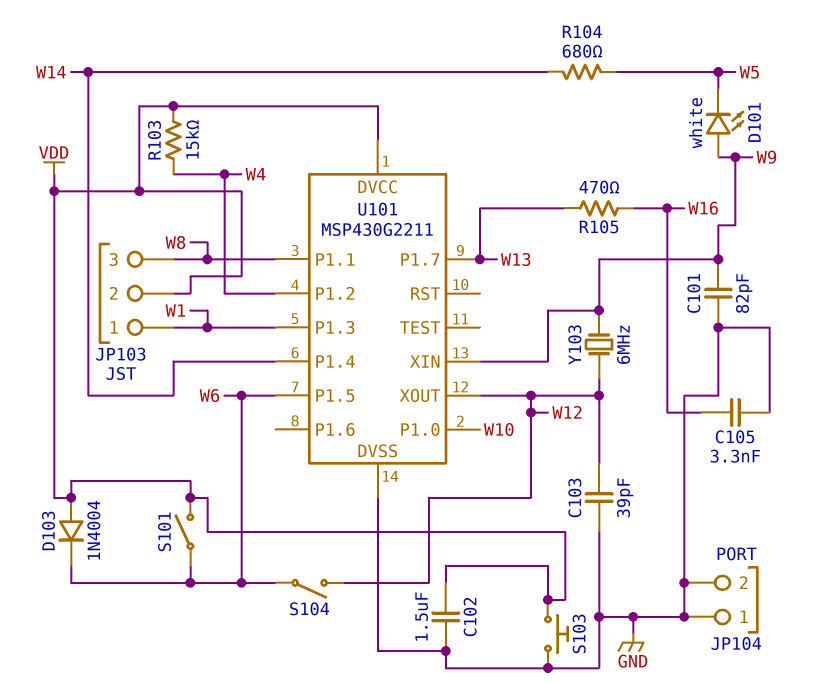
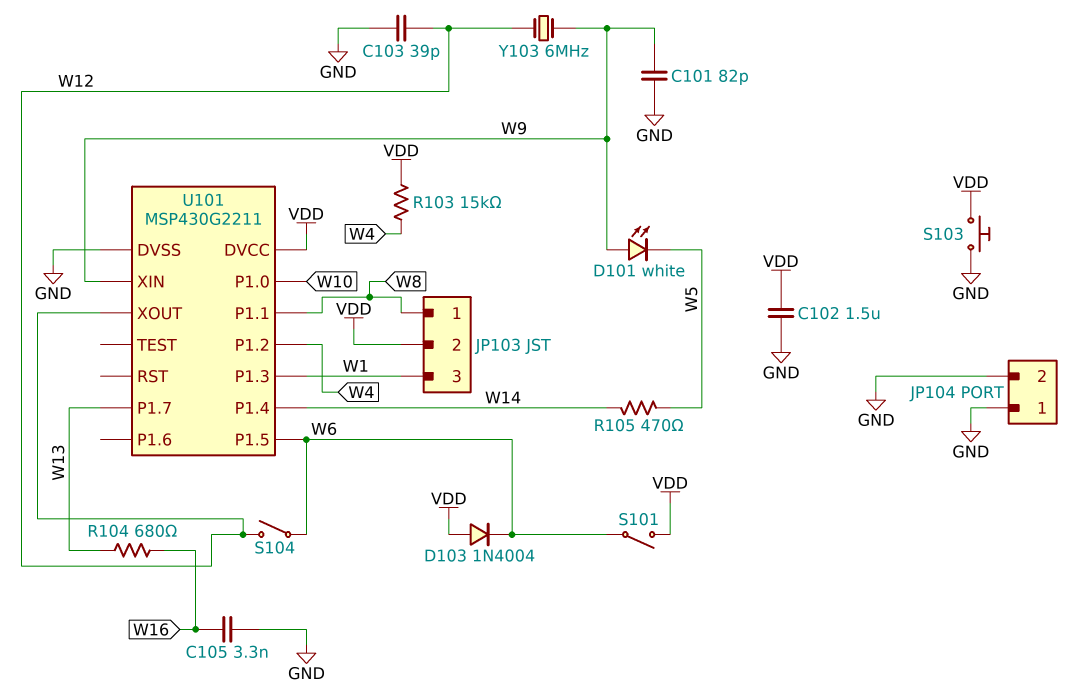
JP103 pin 1: W1 -> W8
JP103 pin 3: W8 -> W1
R104: 680 (W5, W14) -> 680 (W13, W16)
R105: 470 (W13, W16) -> 470 (W5, W14)

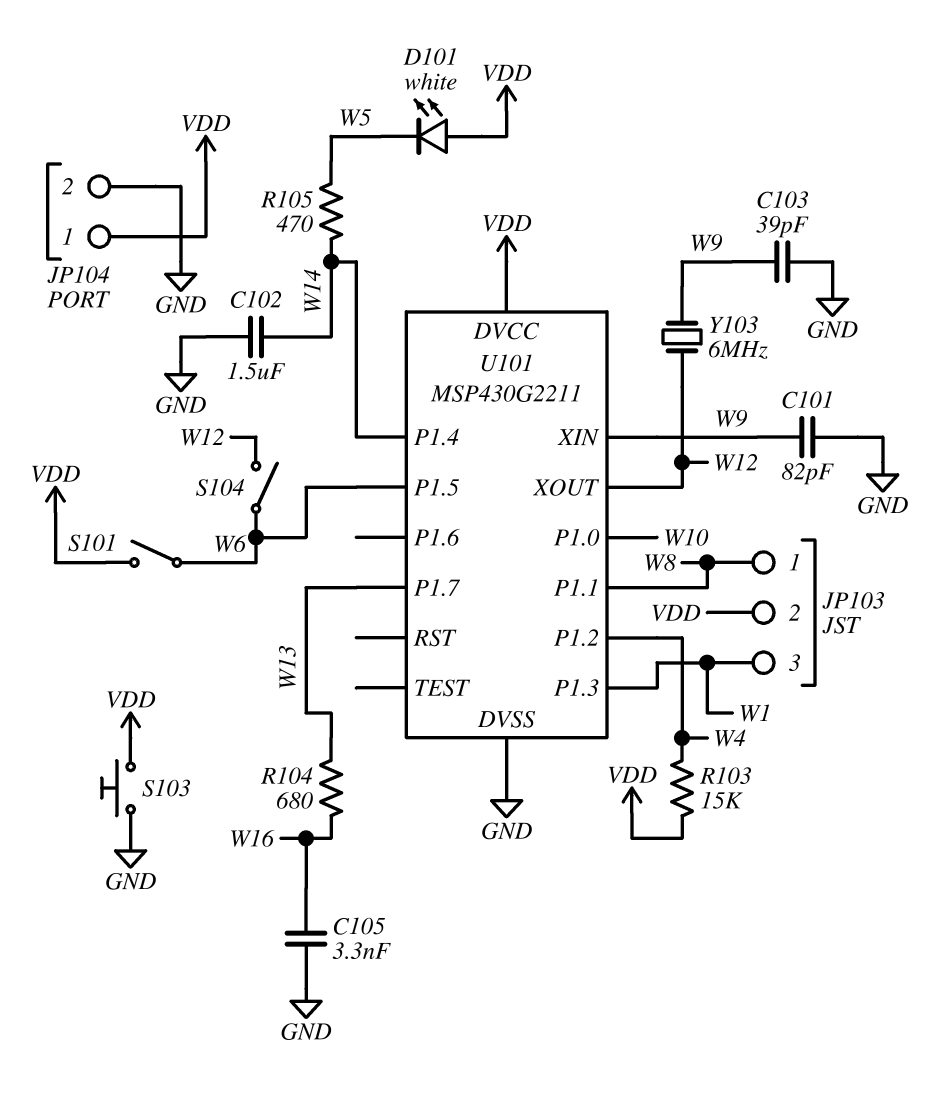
C102: 1.5uF (GND, VDD) -> 1.5uF (GND, W14)
C103: 39pF (GND, W12) -> 39pF (GND, W9)
D101: LED white (A W9, K W5) -> LED white (A VDD, K W5)
D103: diode 1N4004 (A VDD, K W6) -> none
JP104 pin 1: GND -> VDD

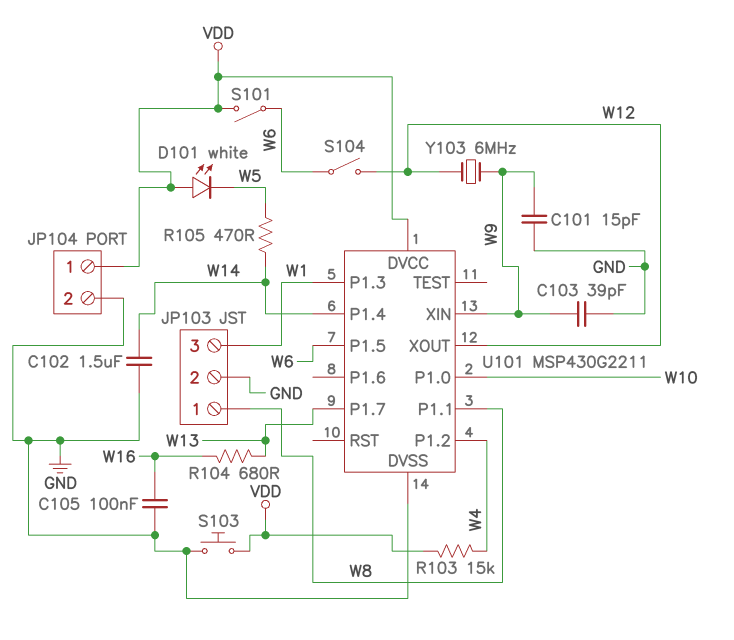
C101: 82pF (GND, W9) -> 15pF (GND, W9)
C105: 3.3nF (GND, W16) -> 100nF (GND, W16)
JP103 pin 2: VDD -> GND

